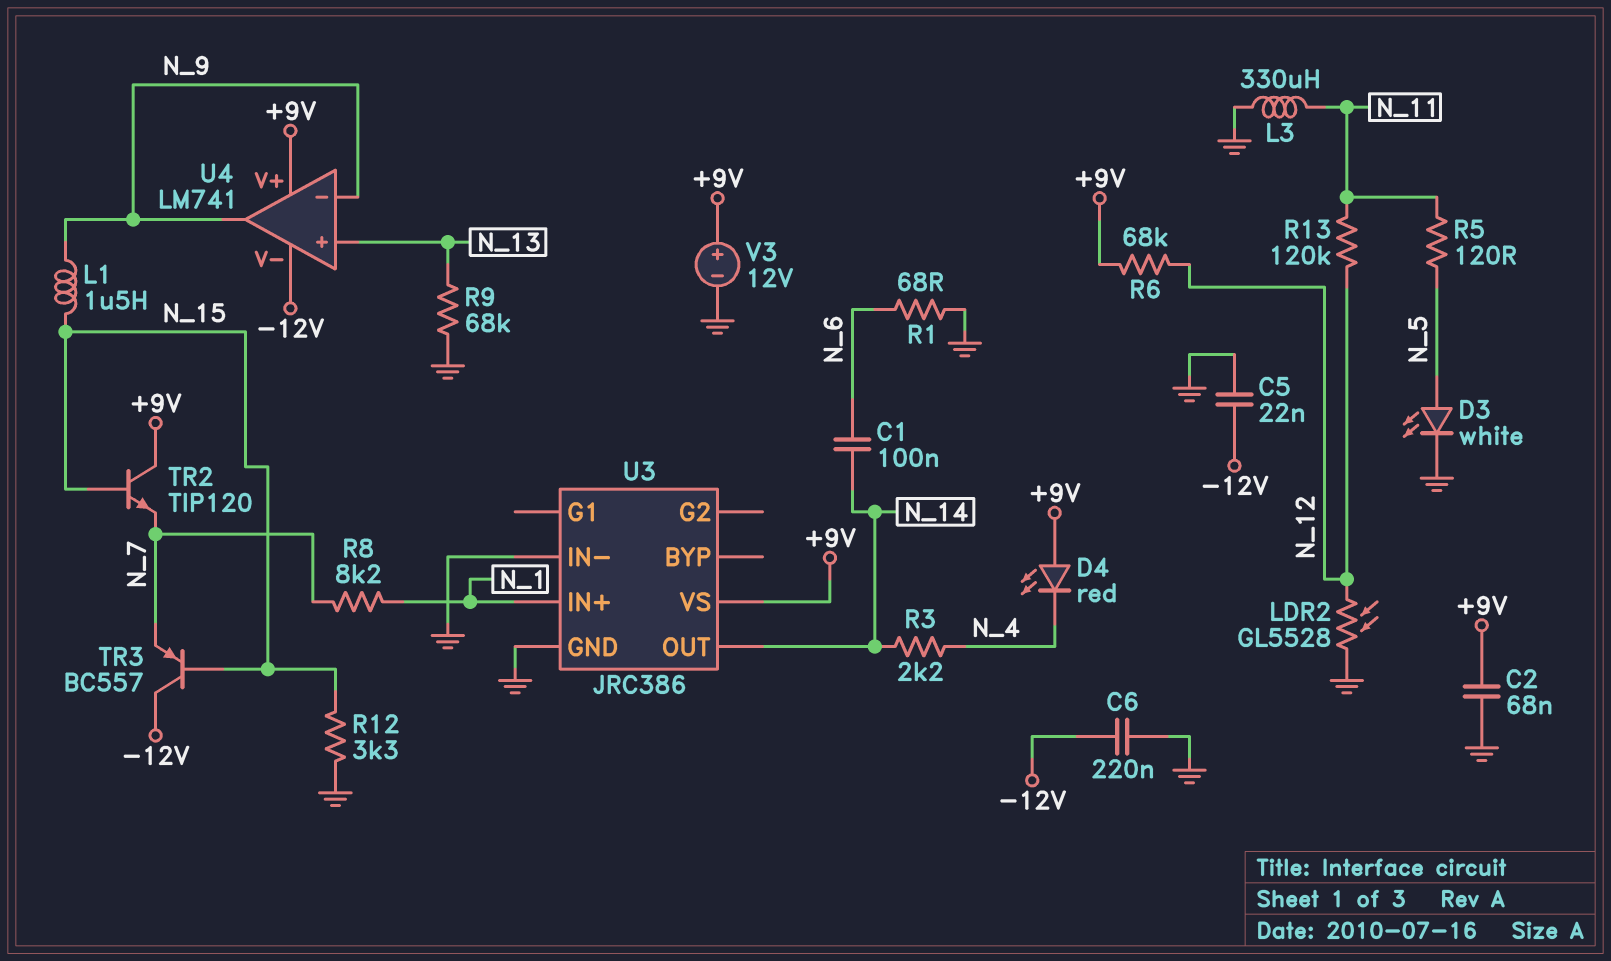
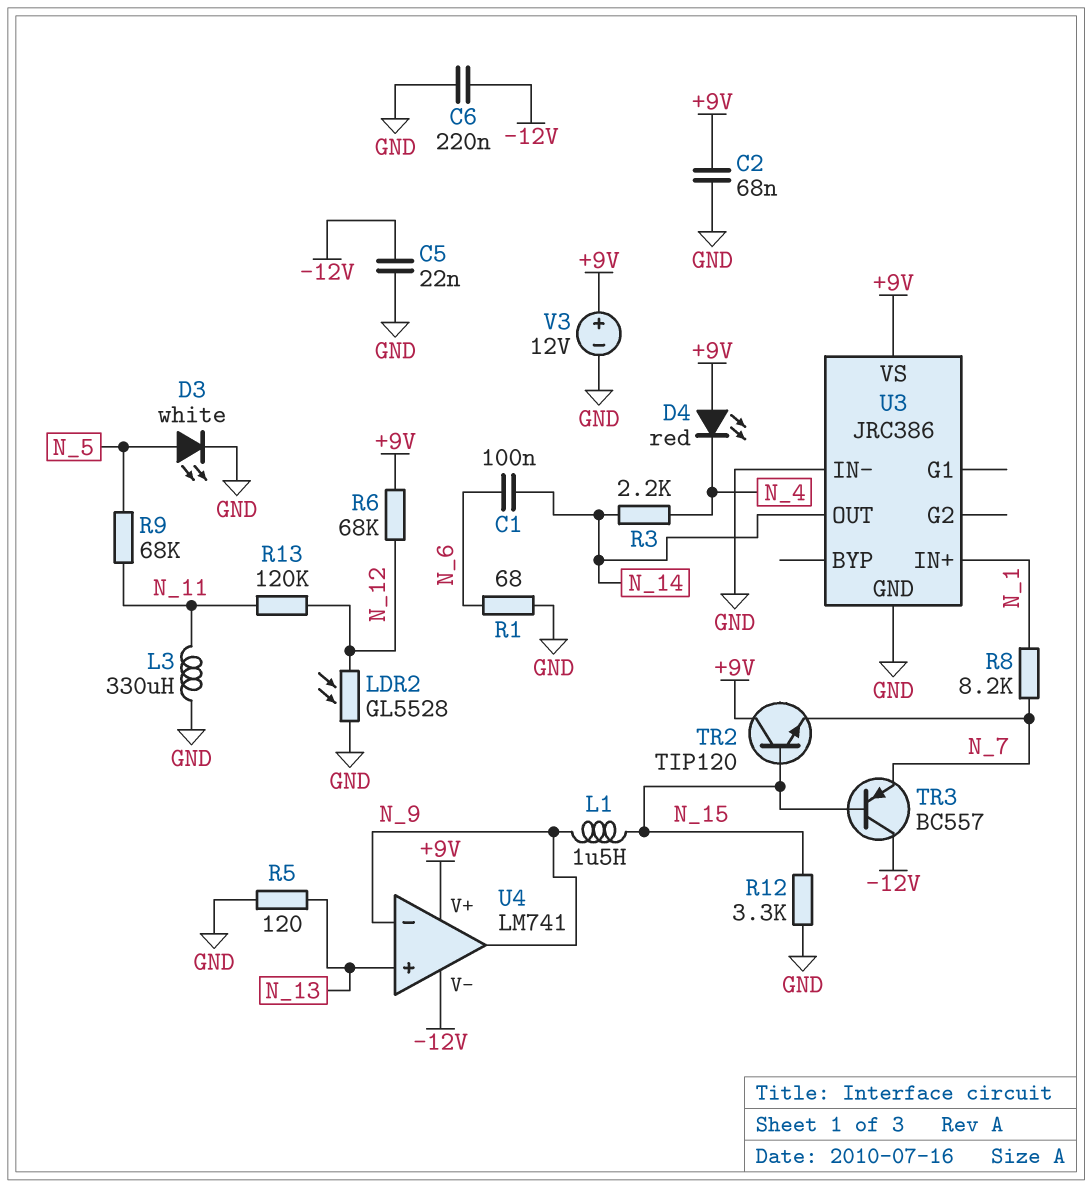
R5: 120 (N_5, N_11) -> 120 (GND, N_13)
R9: 68k (GND, N_13) -> 68k (N_5, N_11)

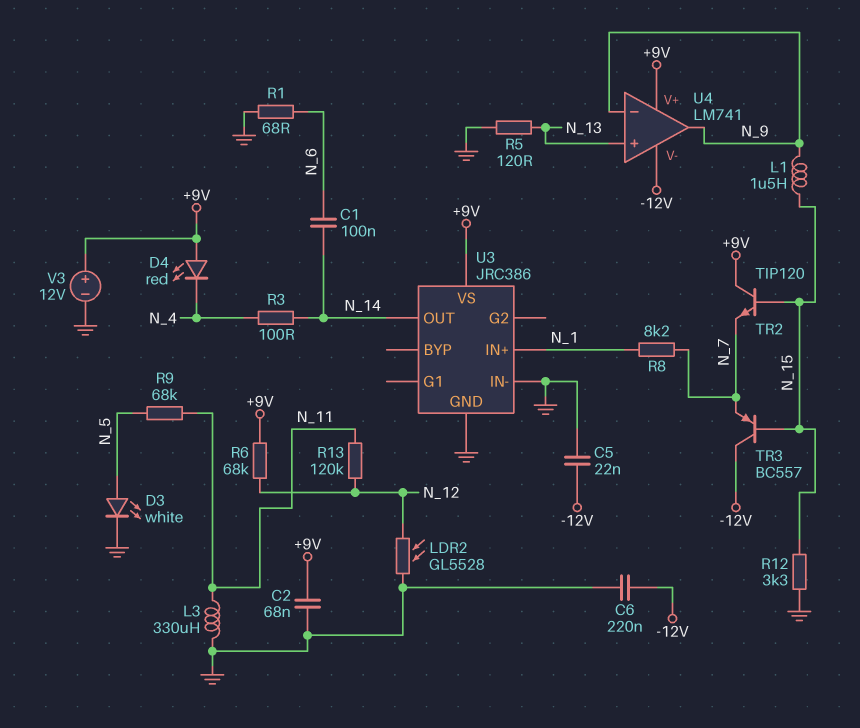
R3: 2.2k (N_4, N_14) -> 100 (N_4, N_14)

